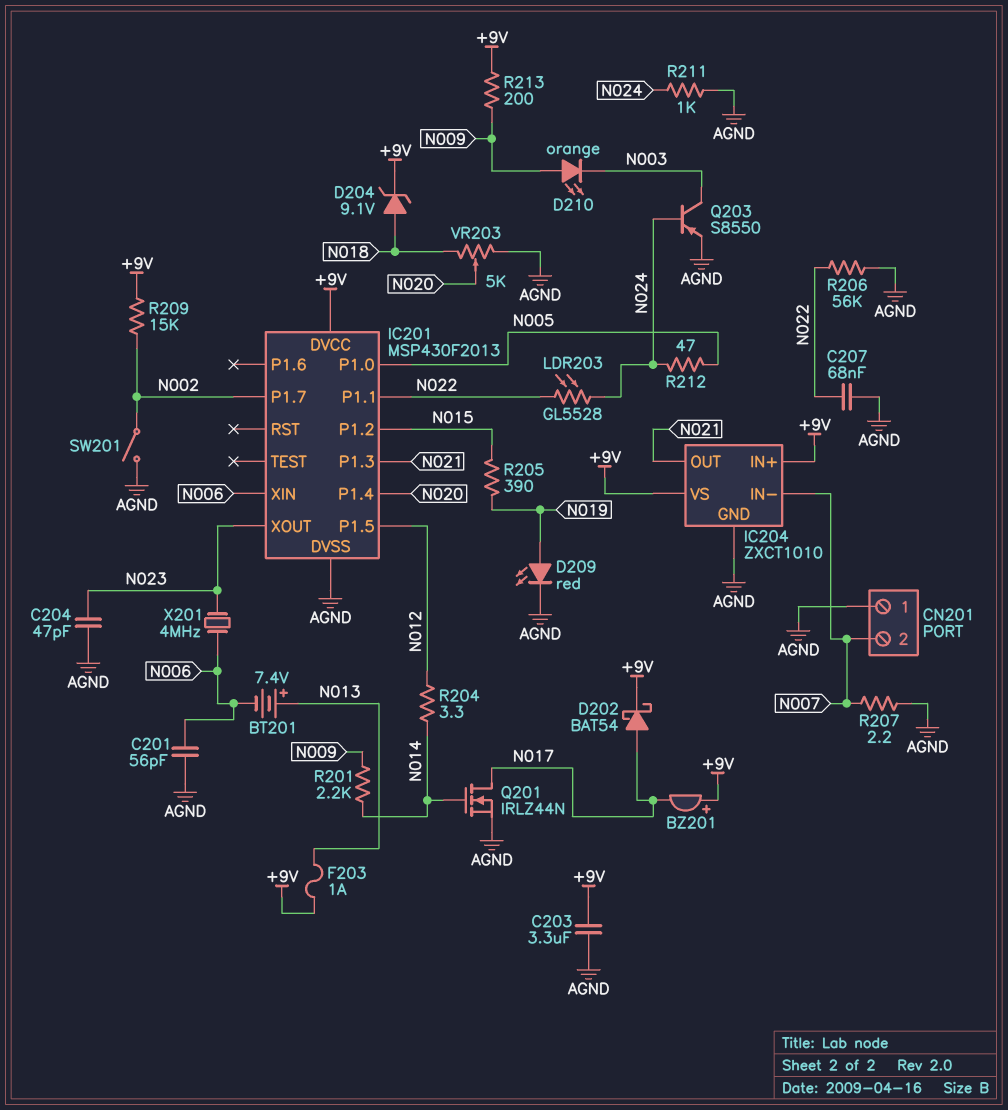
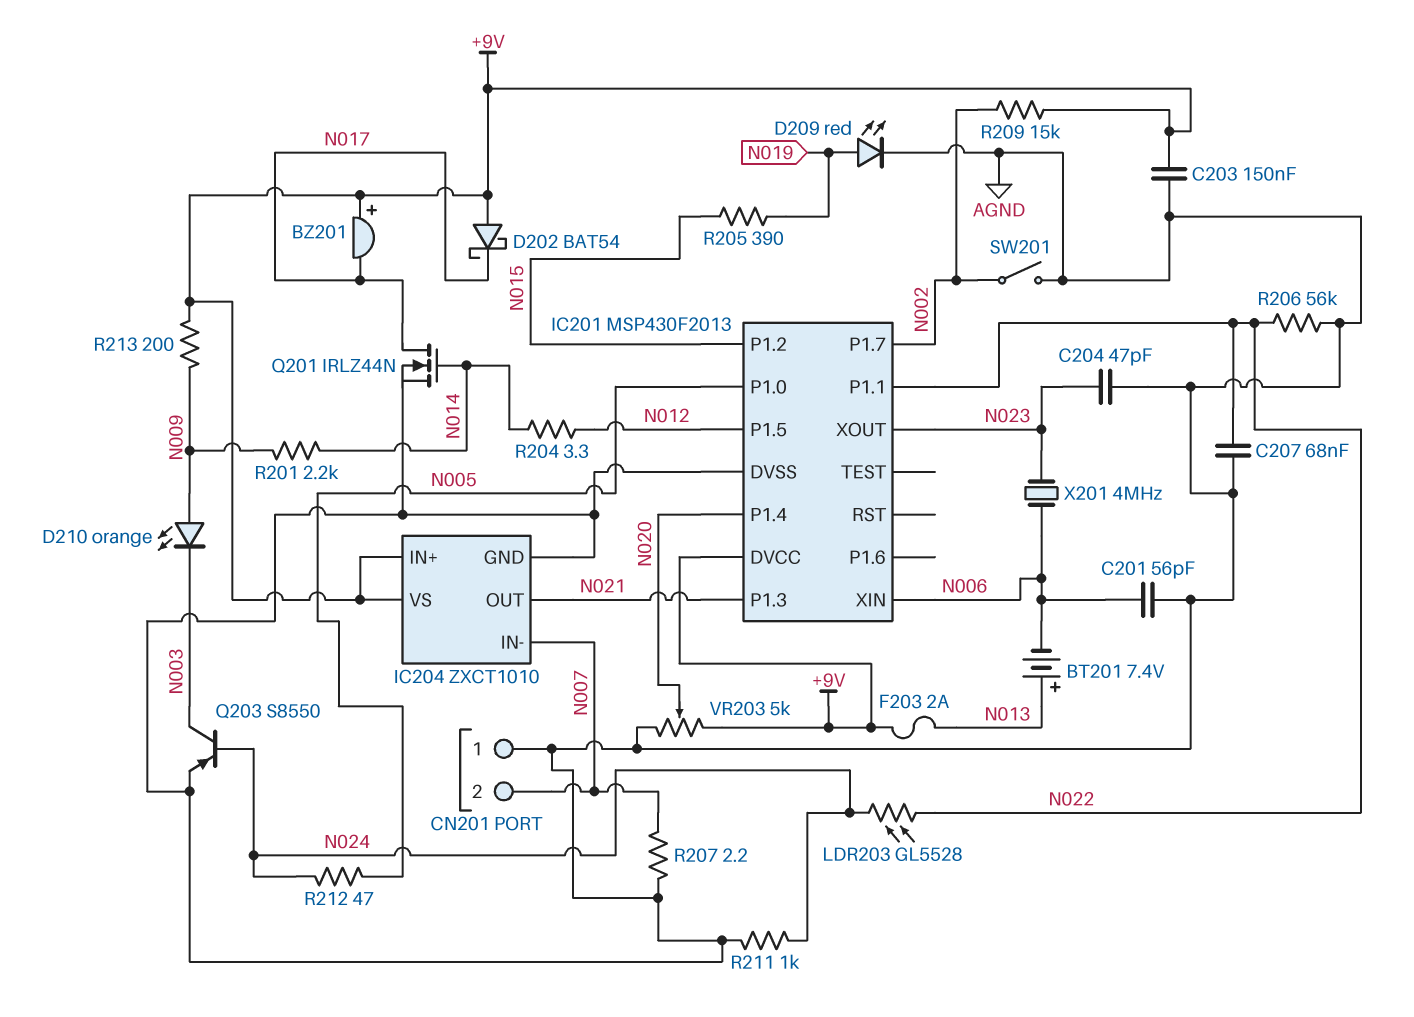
C203: 3.3uF (+9V, AGND) -> 150nF (+9V, AGND)
D202: schottky BAT54 (A N017, K +9V) -> schottky BAT54 (A +9V, K N017)
D204: zener 9.1V (A N018, K +9V) -> none
F203: 1A (+9V, N013) -> 2A (+9V, N013)
VR203: 5k (AGND, N018, wiper N020) -> 5k (+9V, AGND, wiper N020)

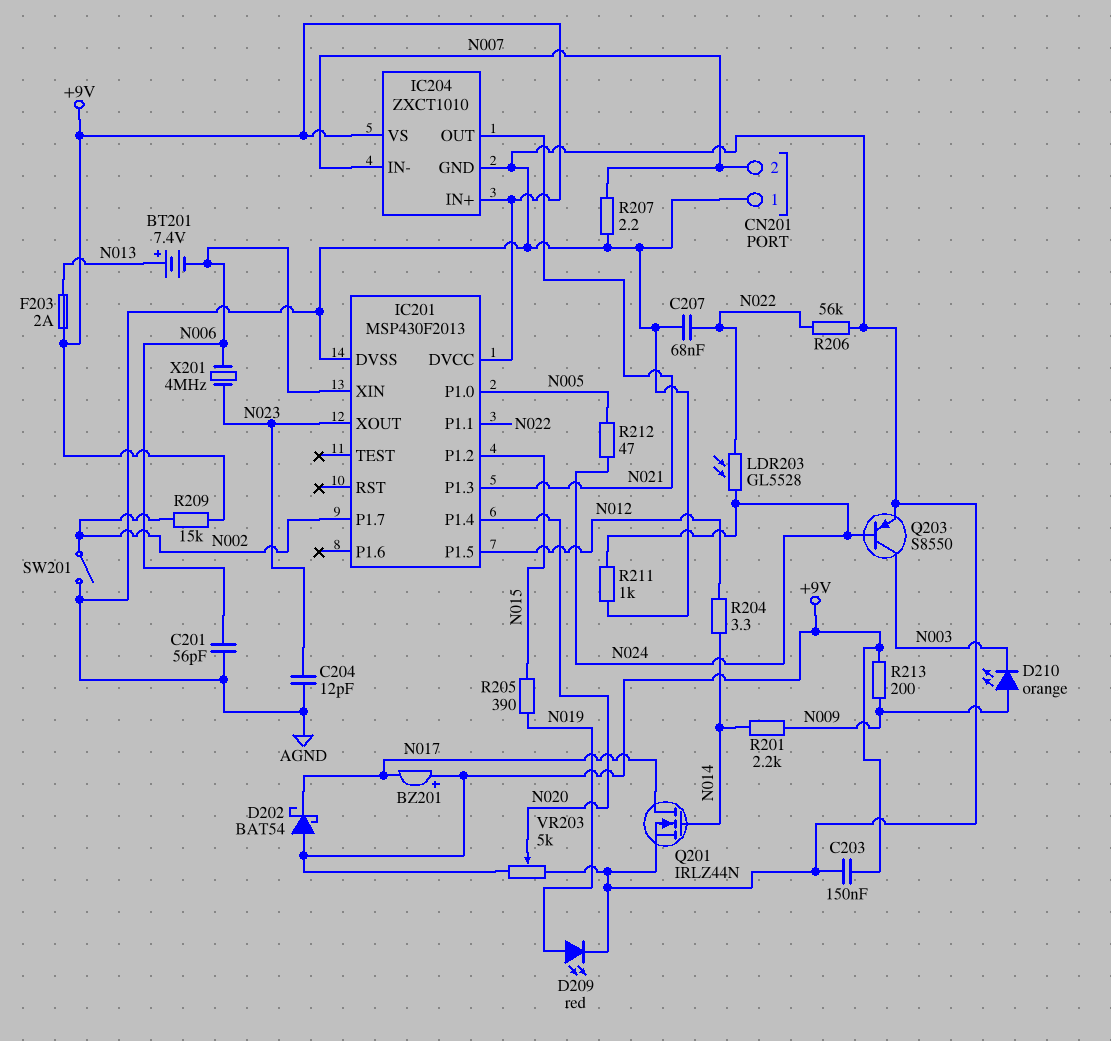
C204: 47pF (AGND, N023) -> 12pF (AGND, N023)

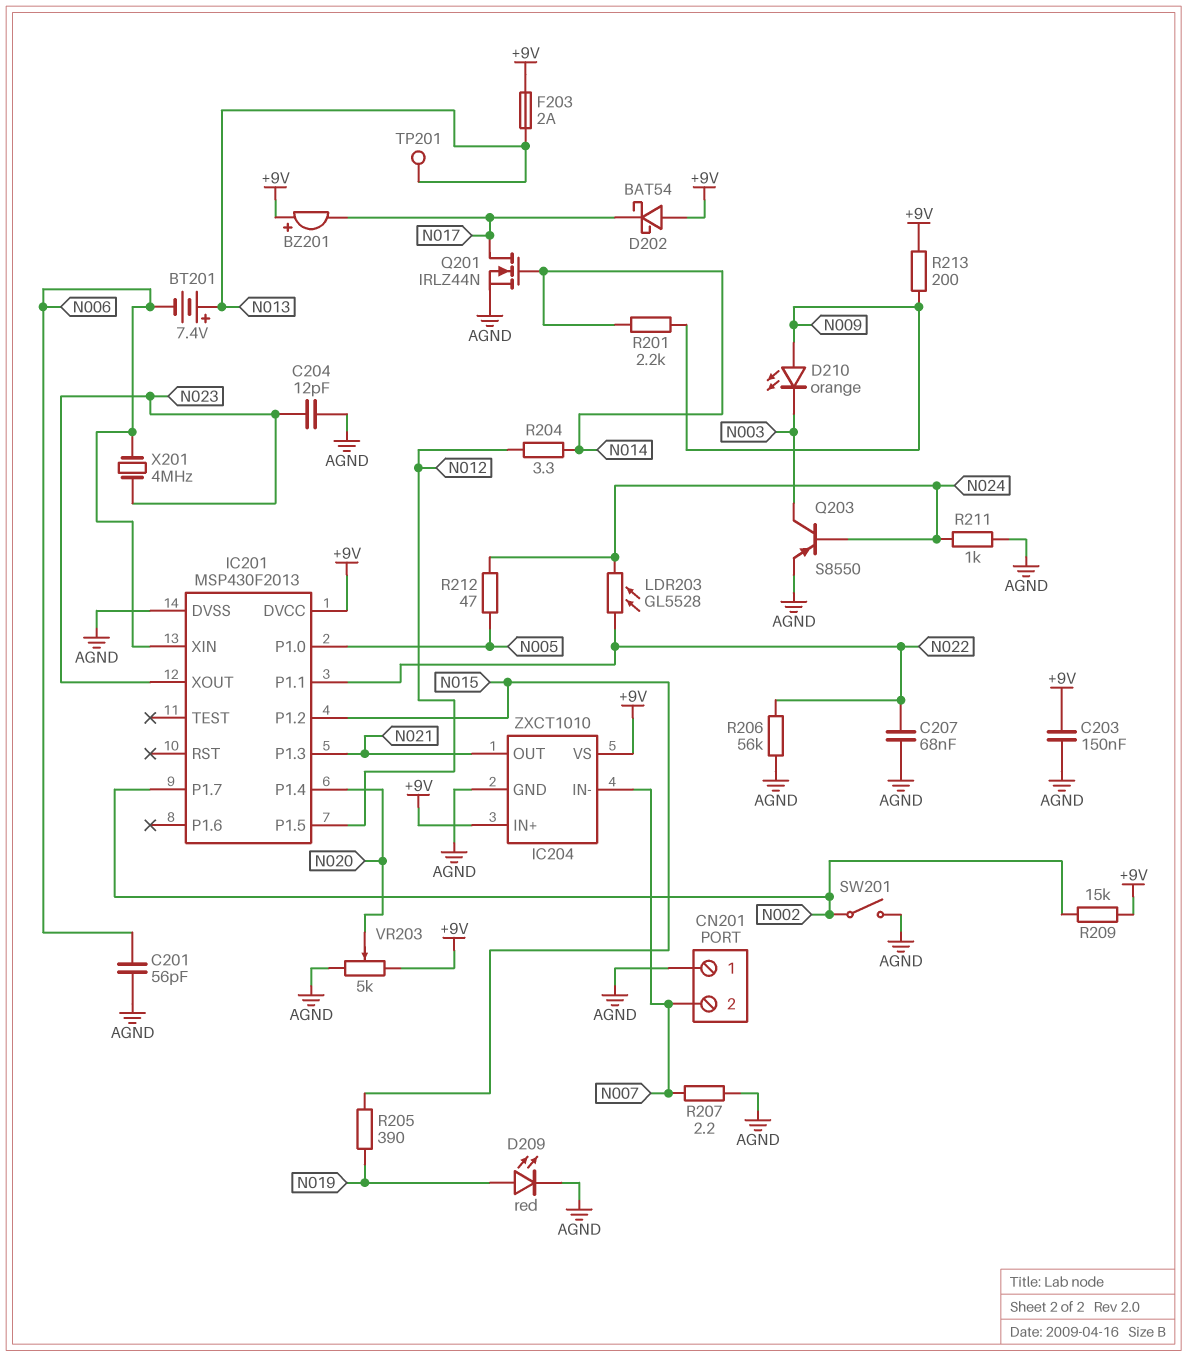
TP201: none -> test point (N013)

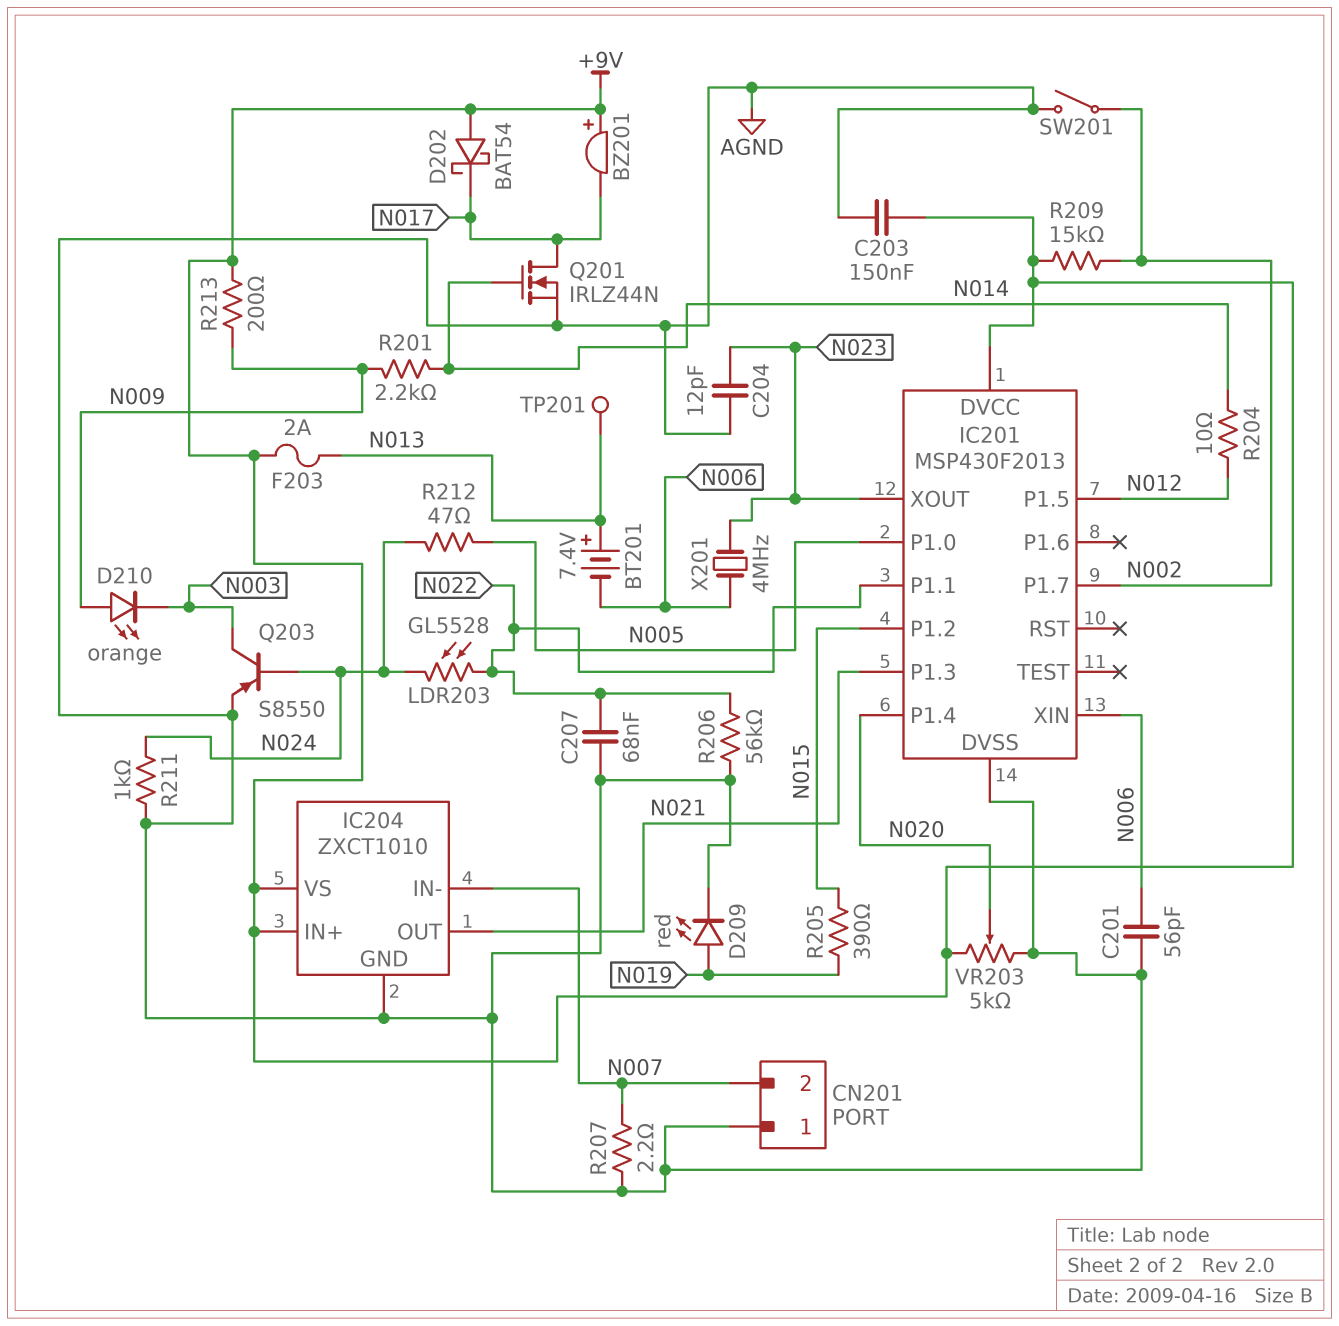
R204: 3.3 (N012, N014) -> 10 (N012, N014)

